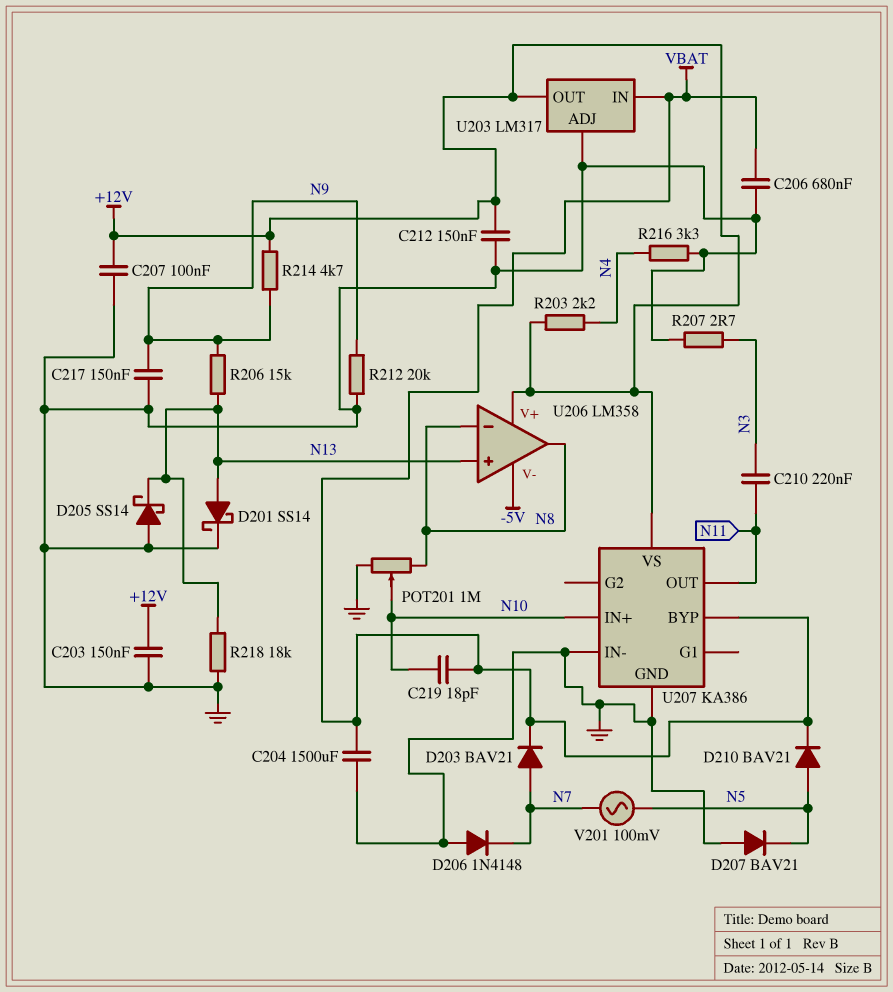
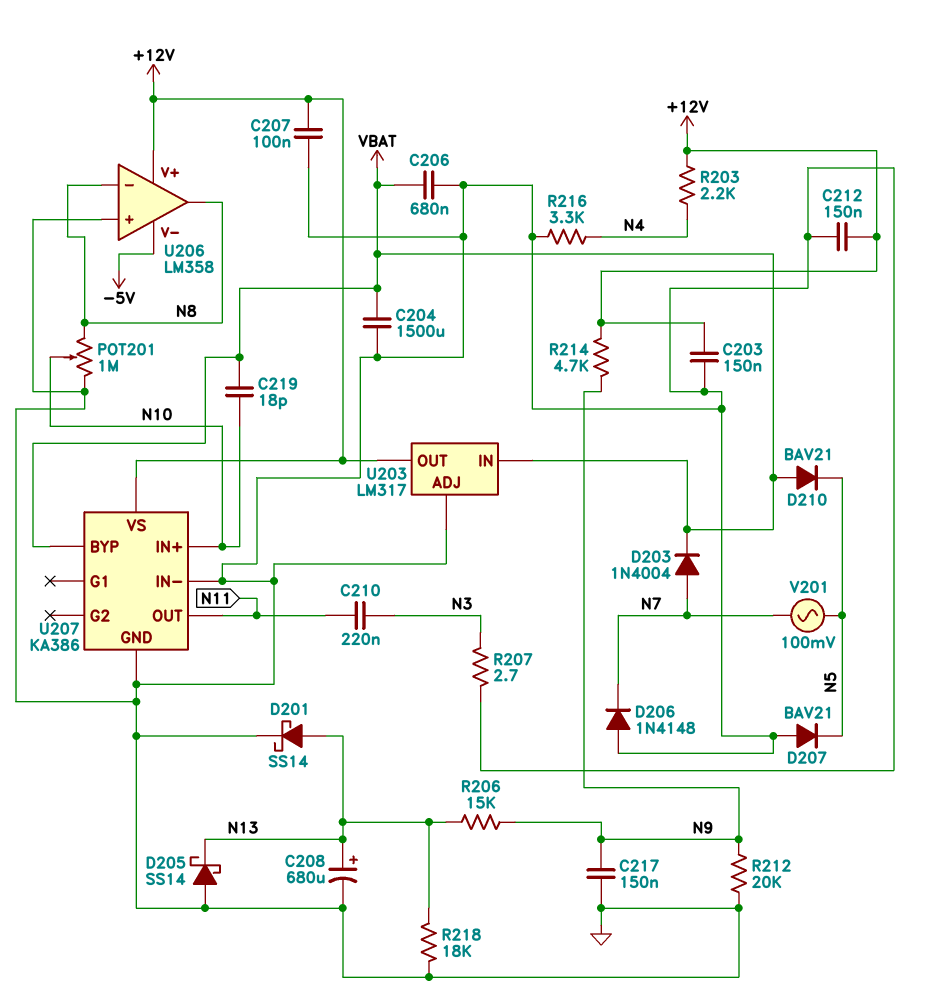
C208: none -> 680uF (plus N13, minus GND)
D203: diode BAV21 (A N7, K VBAT) -> diode 1N4004 (A N7, K VBAT)
D210: diode BAV21 (A N5, K VBAT) -> diode BAV21 (A VBAT, K N5)
U206 pin in+: N13 -> GND

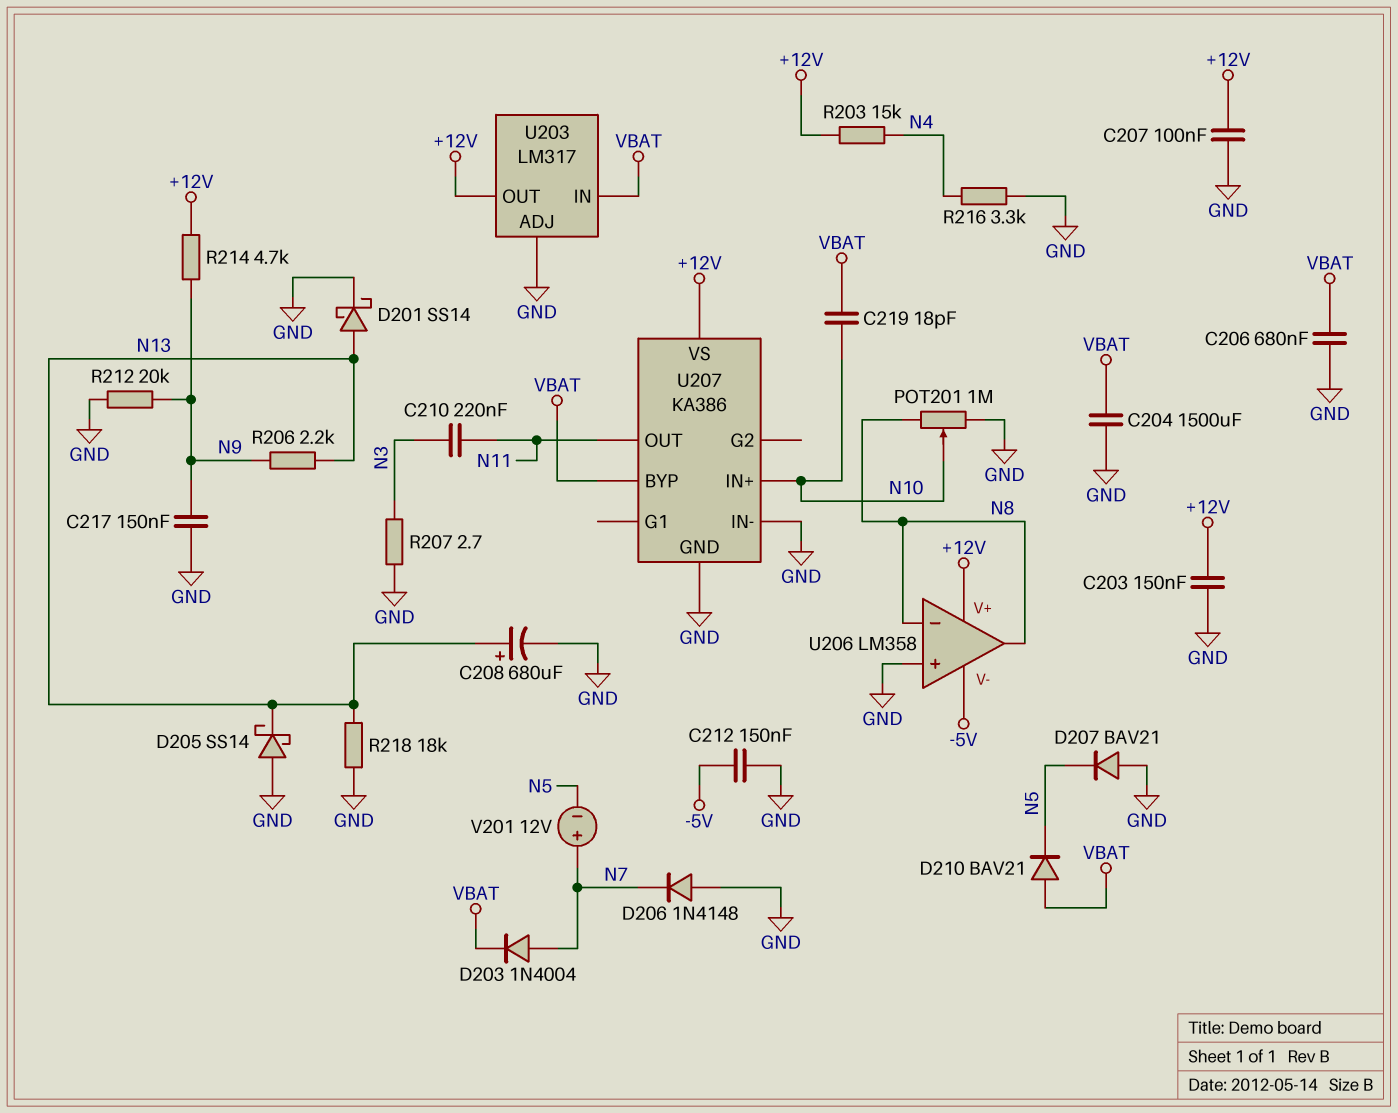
C212: 150nF (+12V, GND) -> 150nF (-5V, GND)
R203: 2.2k (+12V, N4) -> 15k (+12V, N4)
R206: 15k (N9, N13) -> 2.2k (N9, N13)
V201: AC 100mV (N5, N7) -> 12V (plus N7, minus N5)

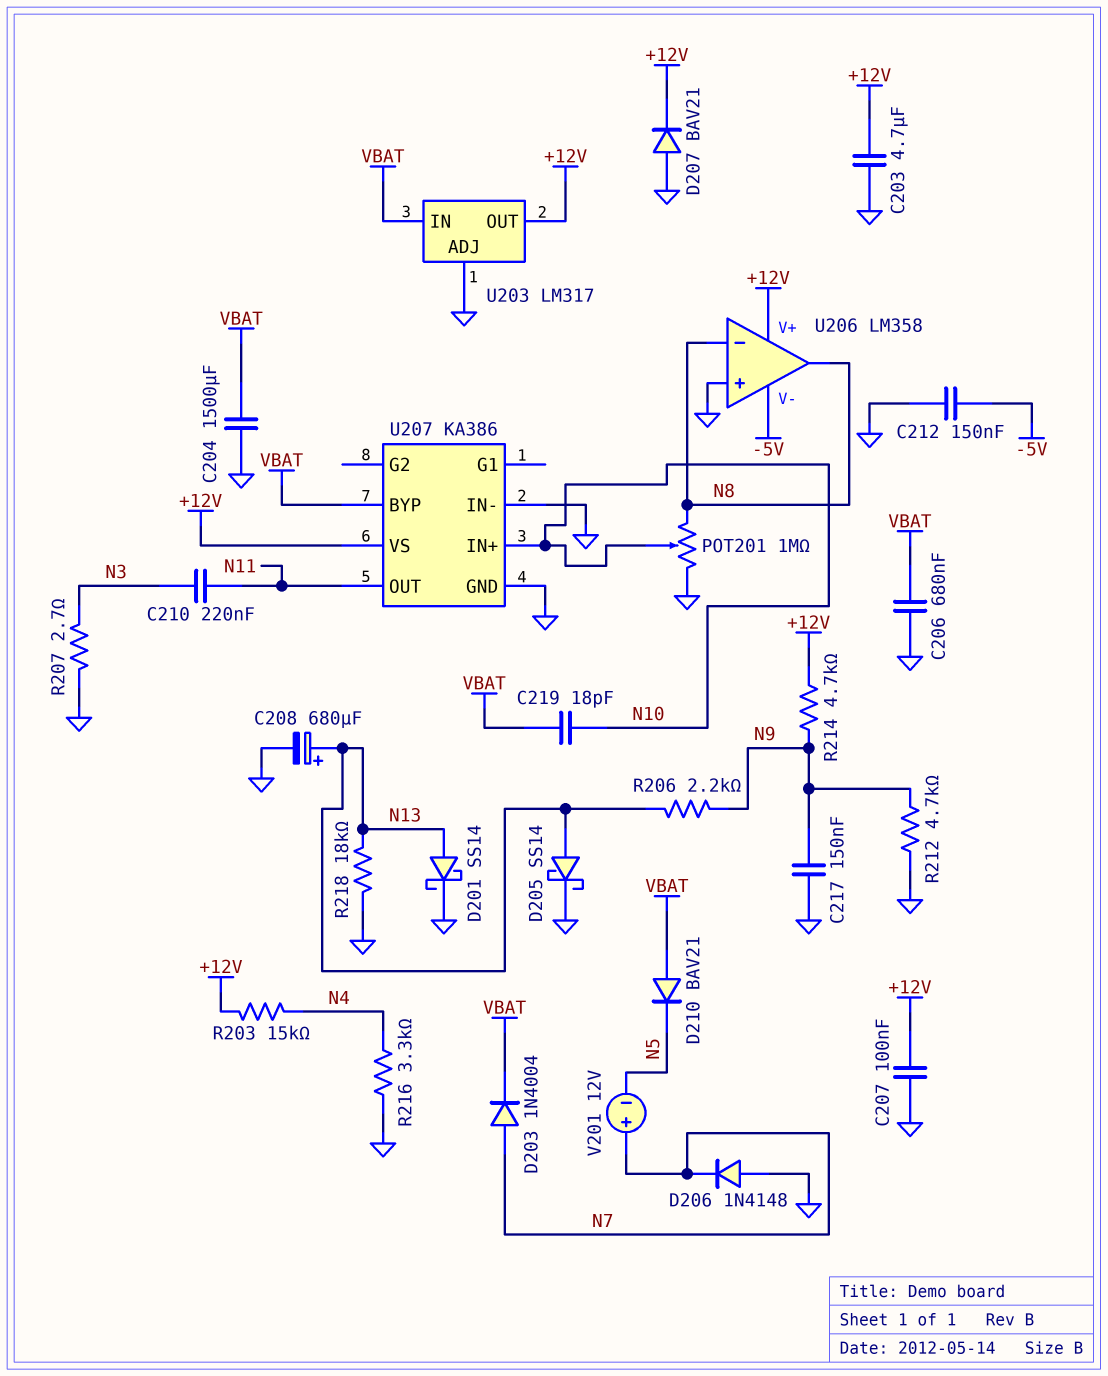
C203: 150nF (+12V, GND) -> 4.7uF (+12V, GND)
D205: schottky SS14 (A GND, K N13) -> schottky SS14 (A N13, K GND)
D207: diode BAV21 (A GND, K N5) -> diode BAV21 (A GND, K +12V)
R212: 20k (GND, N9) -> 4.7k (GND, N9)

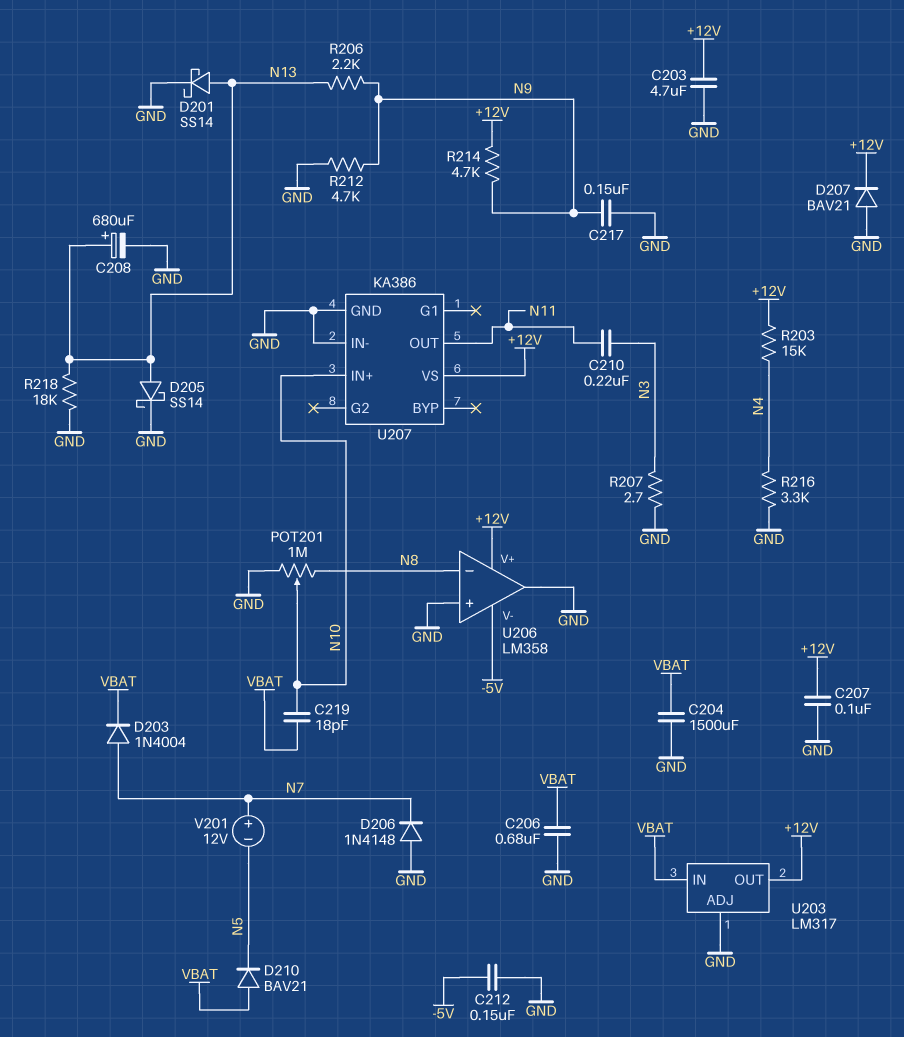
U206 pin out: N8 -> GND
U207 pin BYP: VBAT -> none

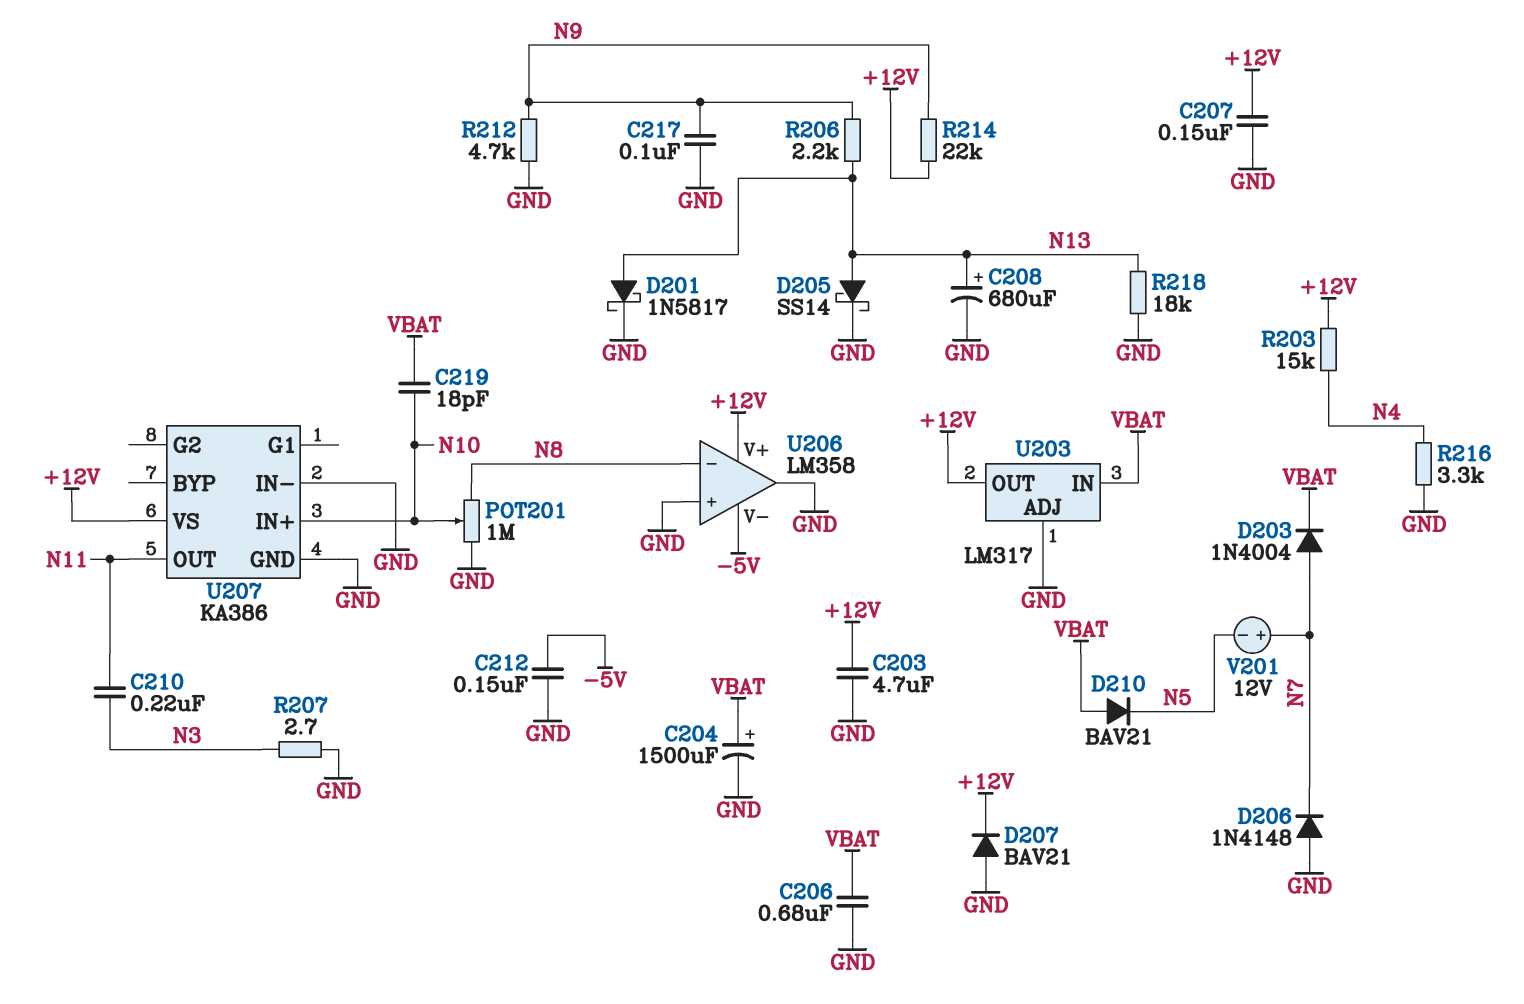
C204: 1500uF (GND, VBAT) -> 1500uF (plus VBAT, minus GND)
C207: 100nF (+12V, GND) -> 150nF (+12V, GND)
C217: 150nF (GND, N9) -> 100nF (GND, N9)
D201: schottky SS14 (A N13, K GND) -> schottky 1N5817 (A N13, K GND)
R214: 4.7k (+12V, N9) -> 22k (+12V, N9)

